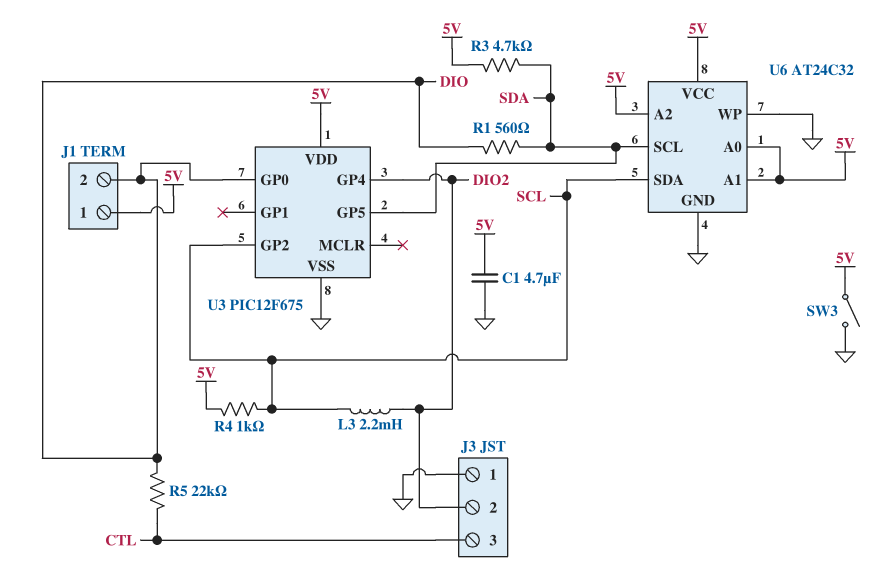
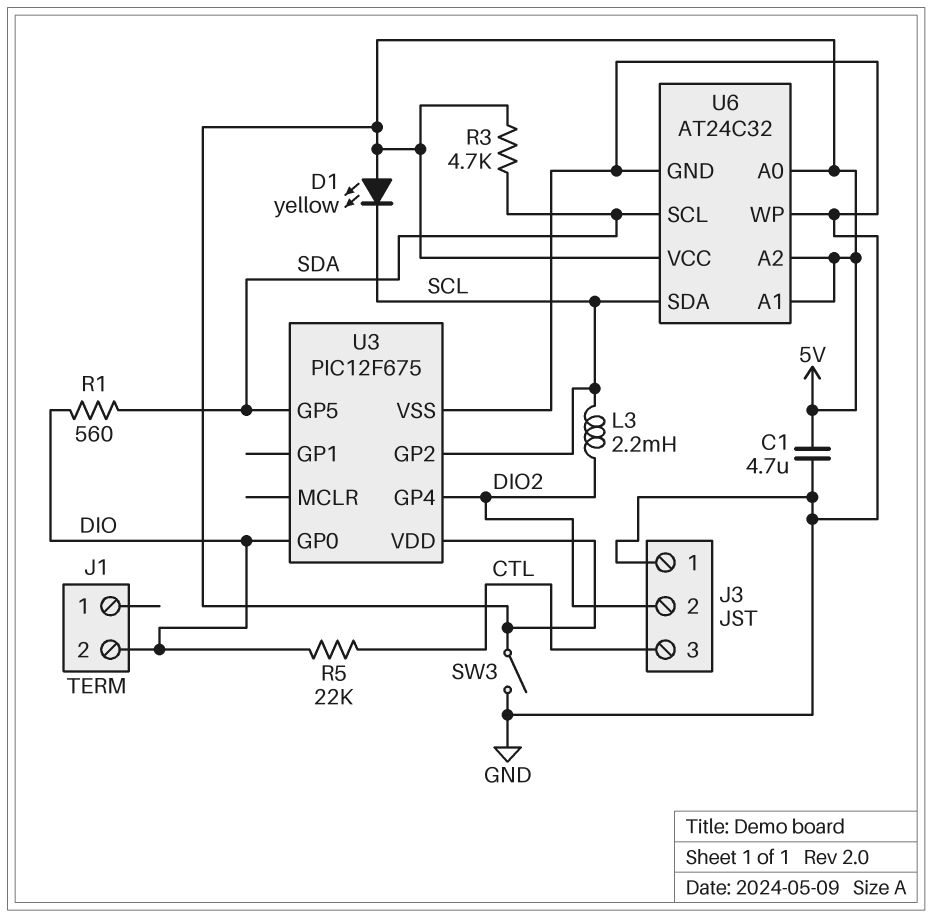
D1: none -> LED yellow (A 5V, K SCL)
J1 pin 1: 5V -> none
R4: 1k (5V, SCL) -> none

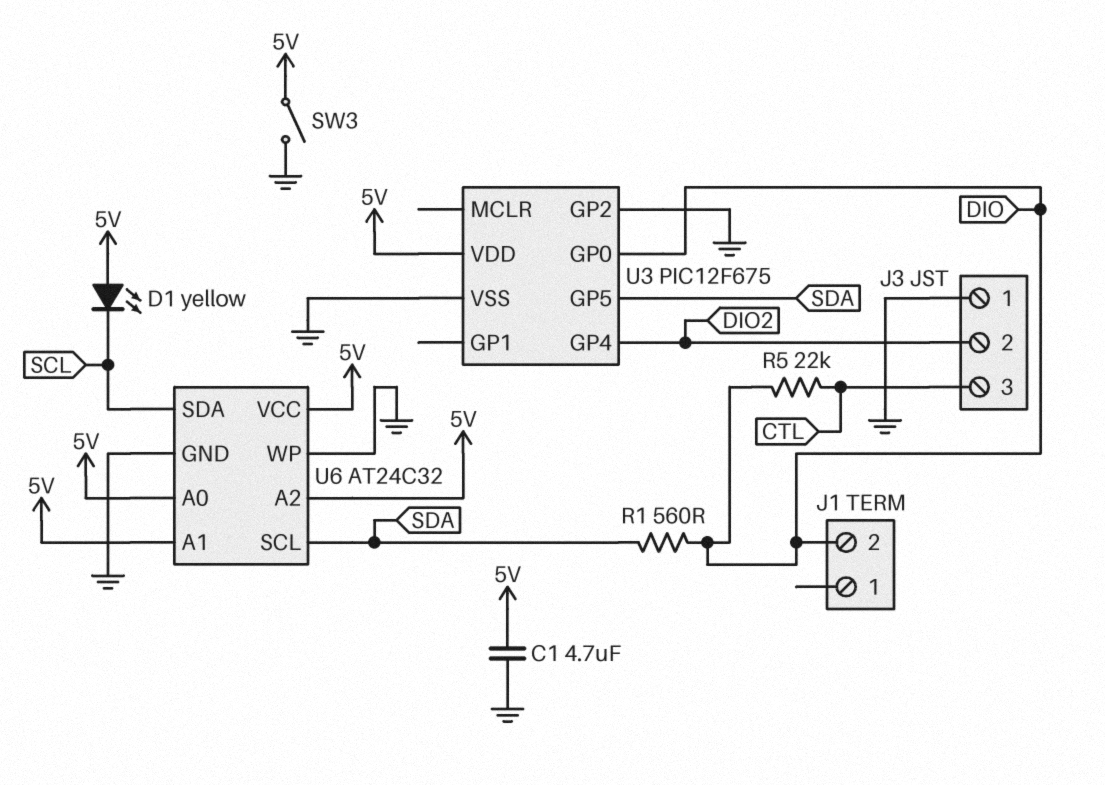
L3: 2.2mH (DIO2, SCL) -> none
R3: 4.7k (5V, SDA) -> none
U3 pin GP2: SCL -> GND

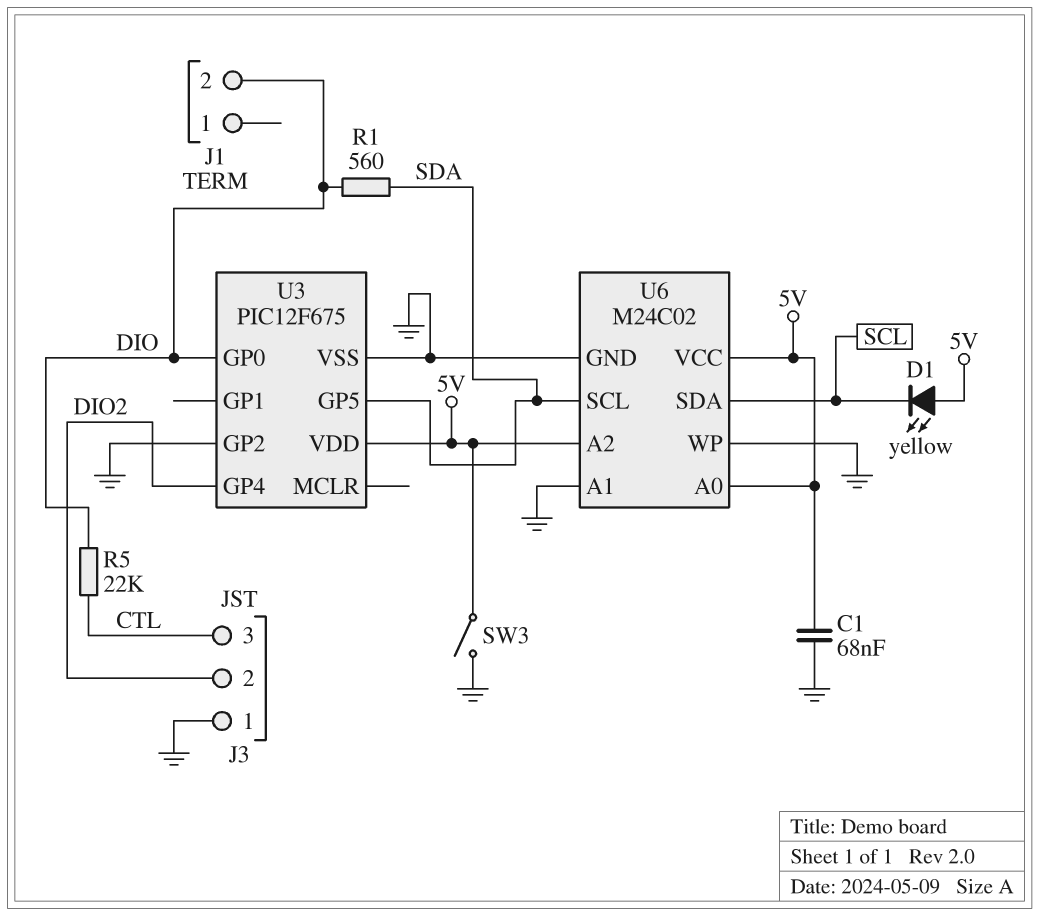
C1: 4.7uF (5V, GND) -> 68nF (5V, GND)
U6: AT24C32 -> M24C02
U6 pin A1: 5V -> GND

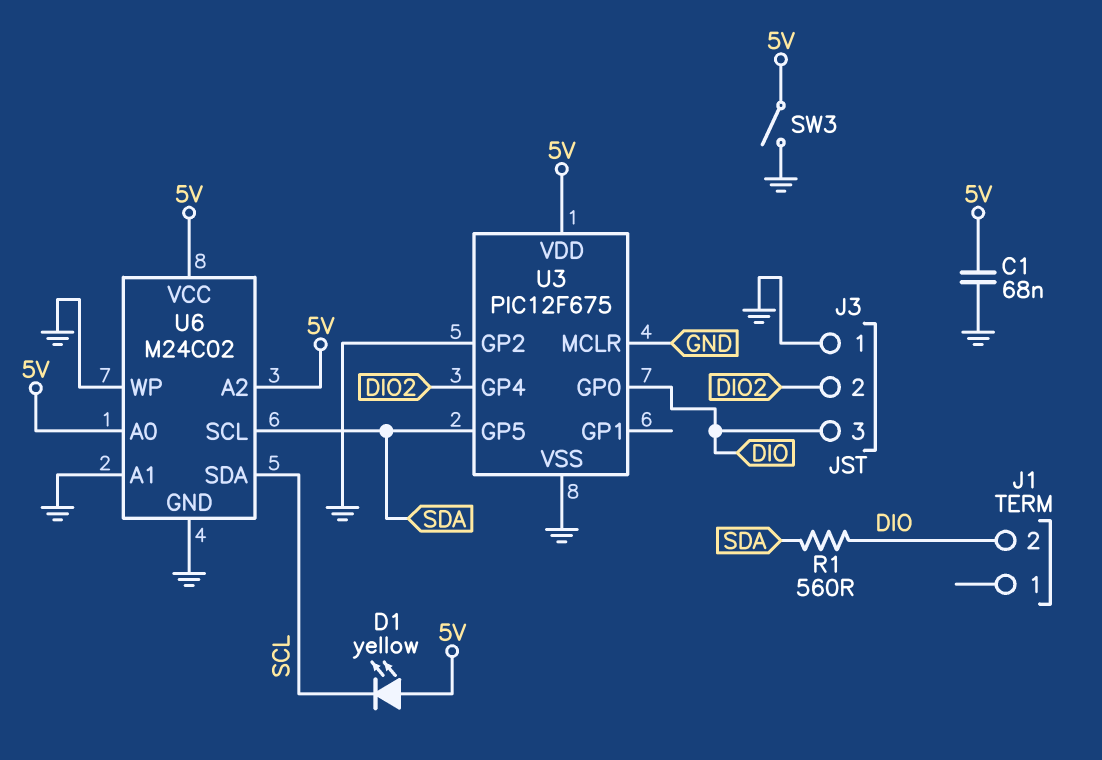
J3 pin 3: CTL -> DIO
R5: 22k (CTL, DIO) -> none
U3 pin MCLR: none -> GND

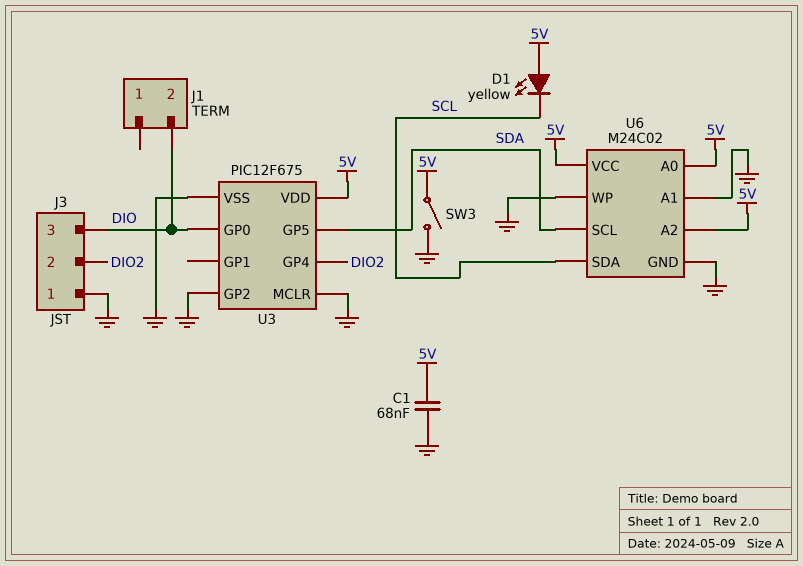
R1: 560 (DIO, SDA) -> none

